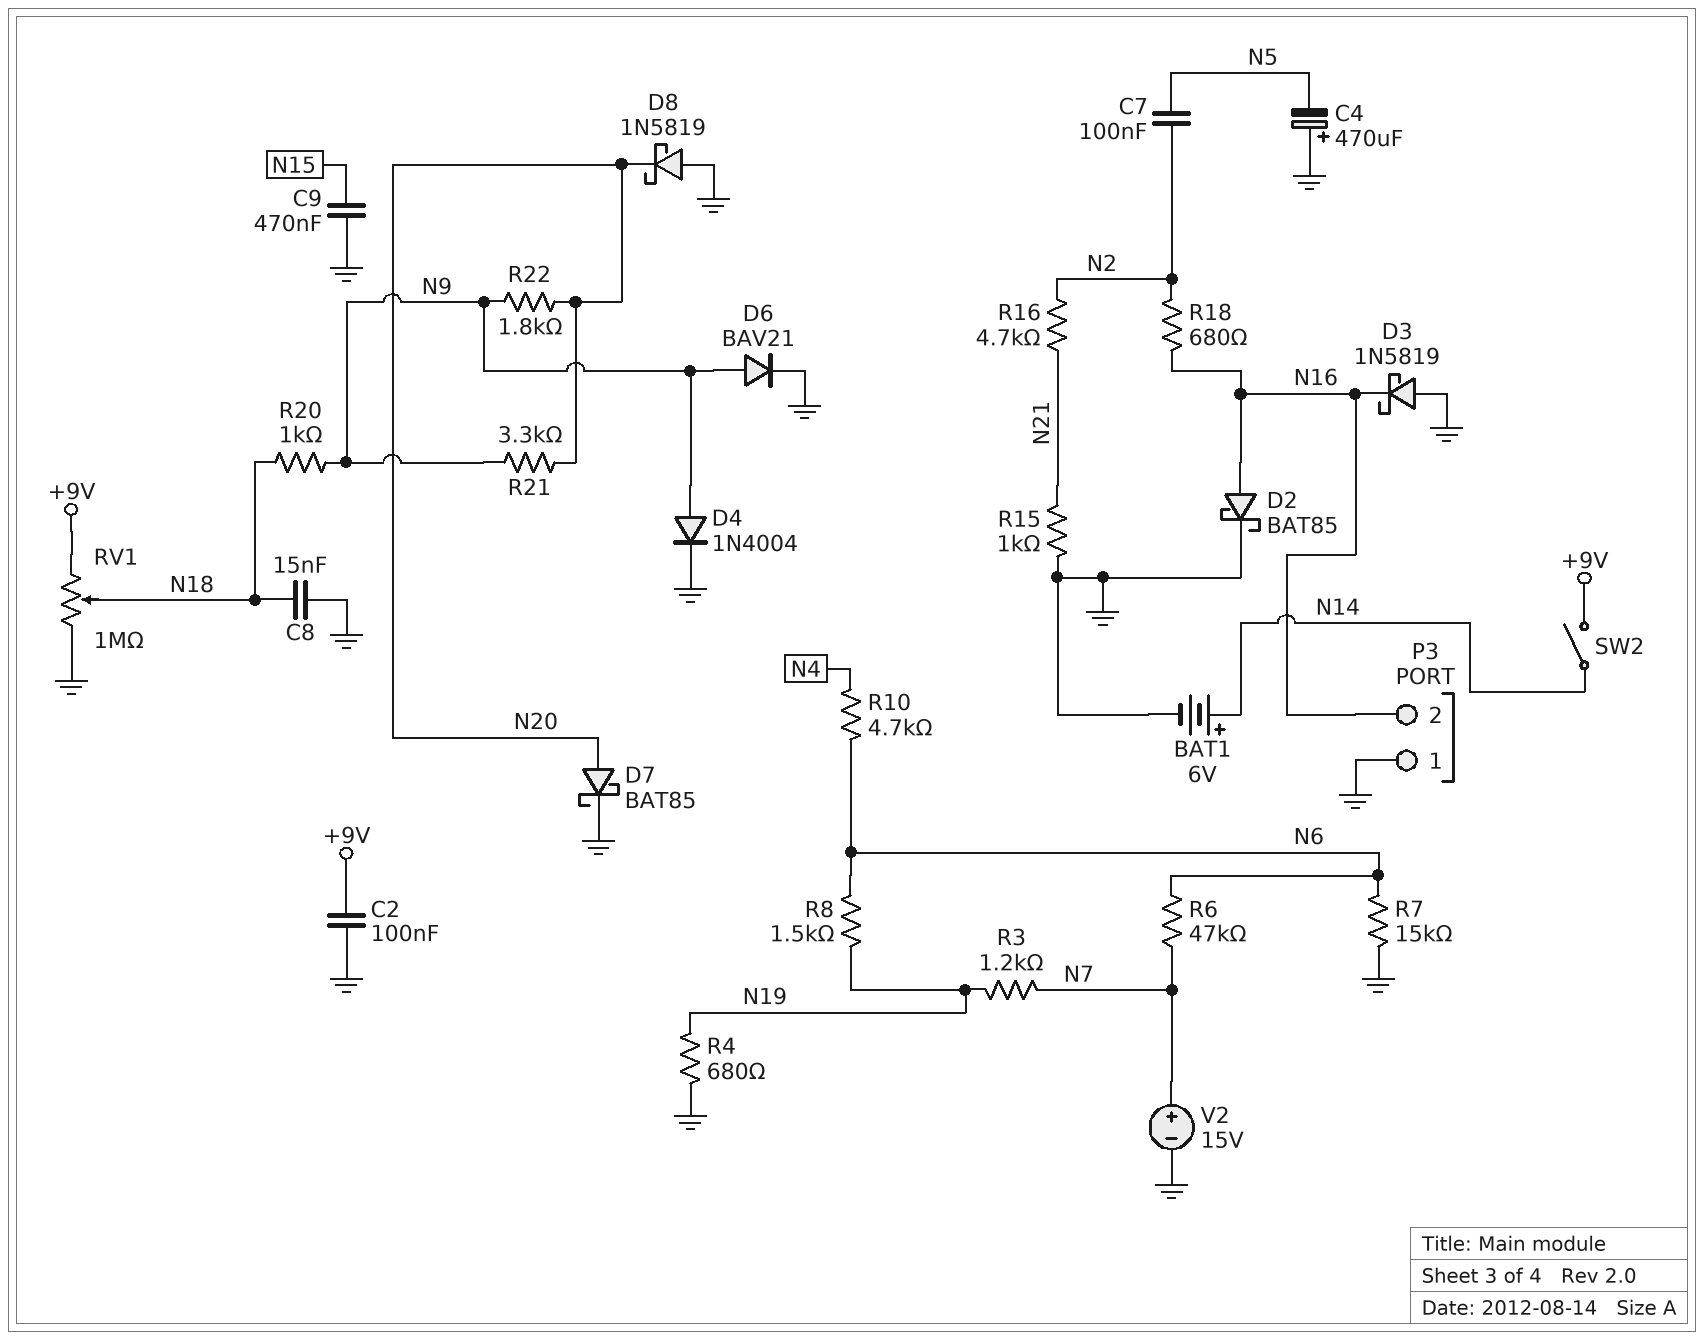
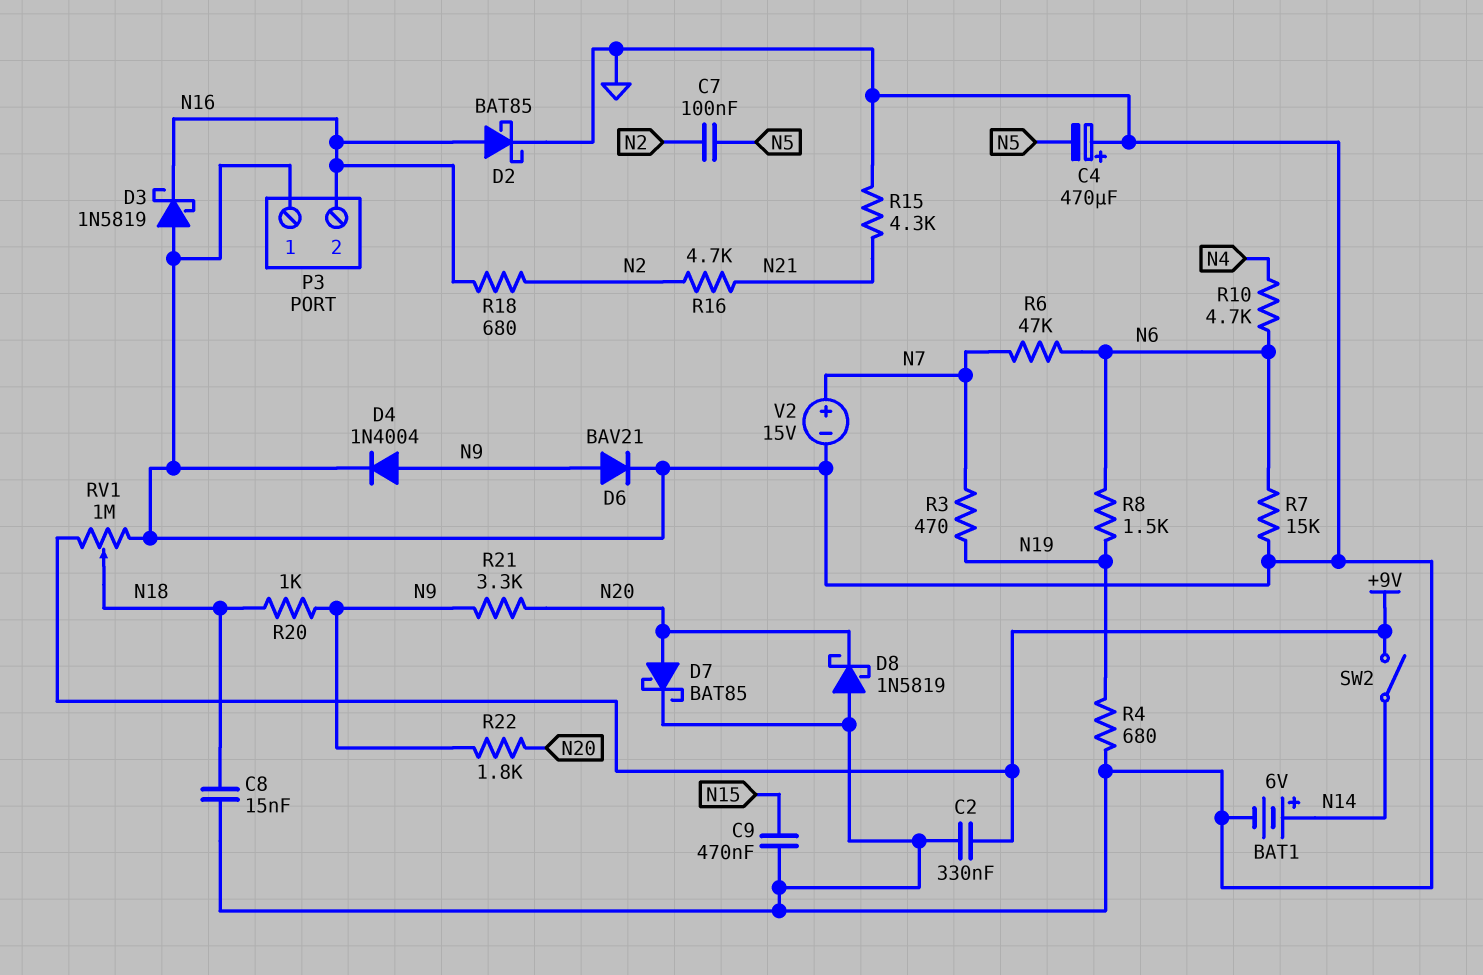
C2: 100nF (+9V, GND) -> 330nF (+9V, GND)
R3: 1.2k (N7, N19) -> 470 (N7, N19)
R15: 1k (GND, N21) -> 4.3k (GND, N21)

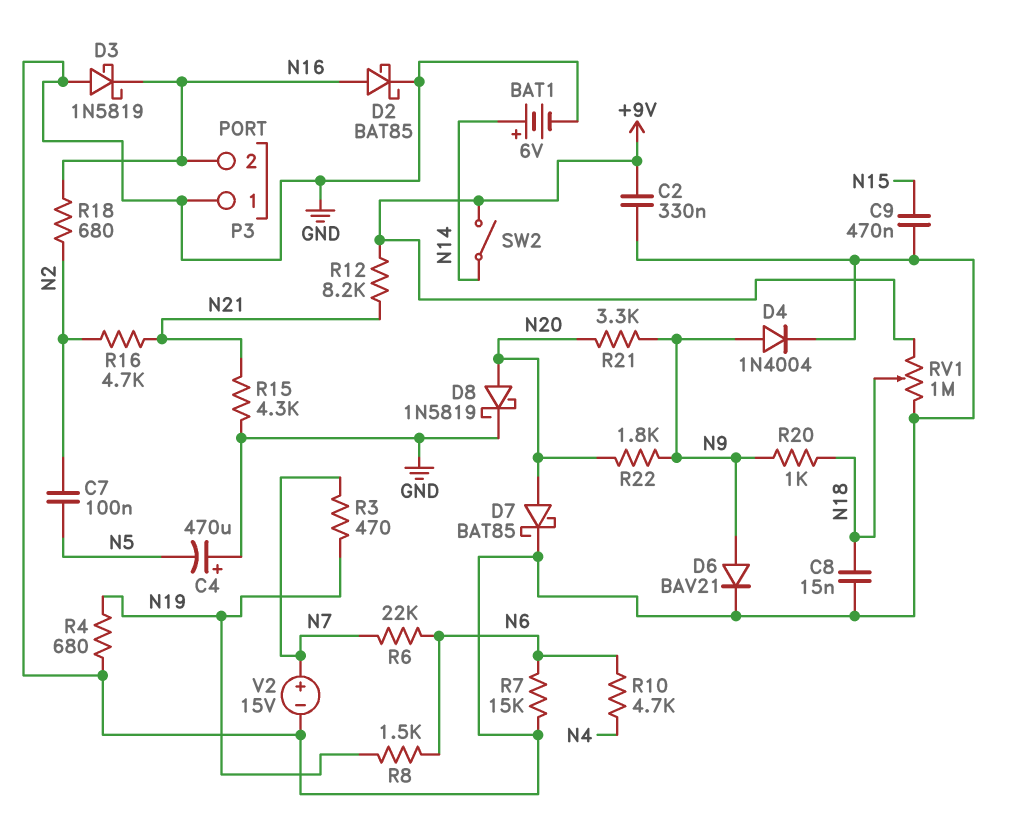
D8: schottky 1N5819 (A GND, K N20) -> schottky 1N5819 (A N20, K GND)
R6: 47k (N6, N7) -> 22k (N6, N7)
R12: none -> 8.2k (+9V, N21)

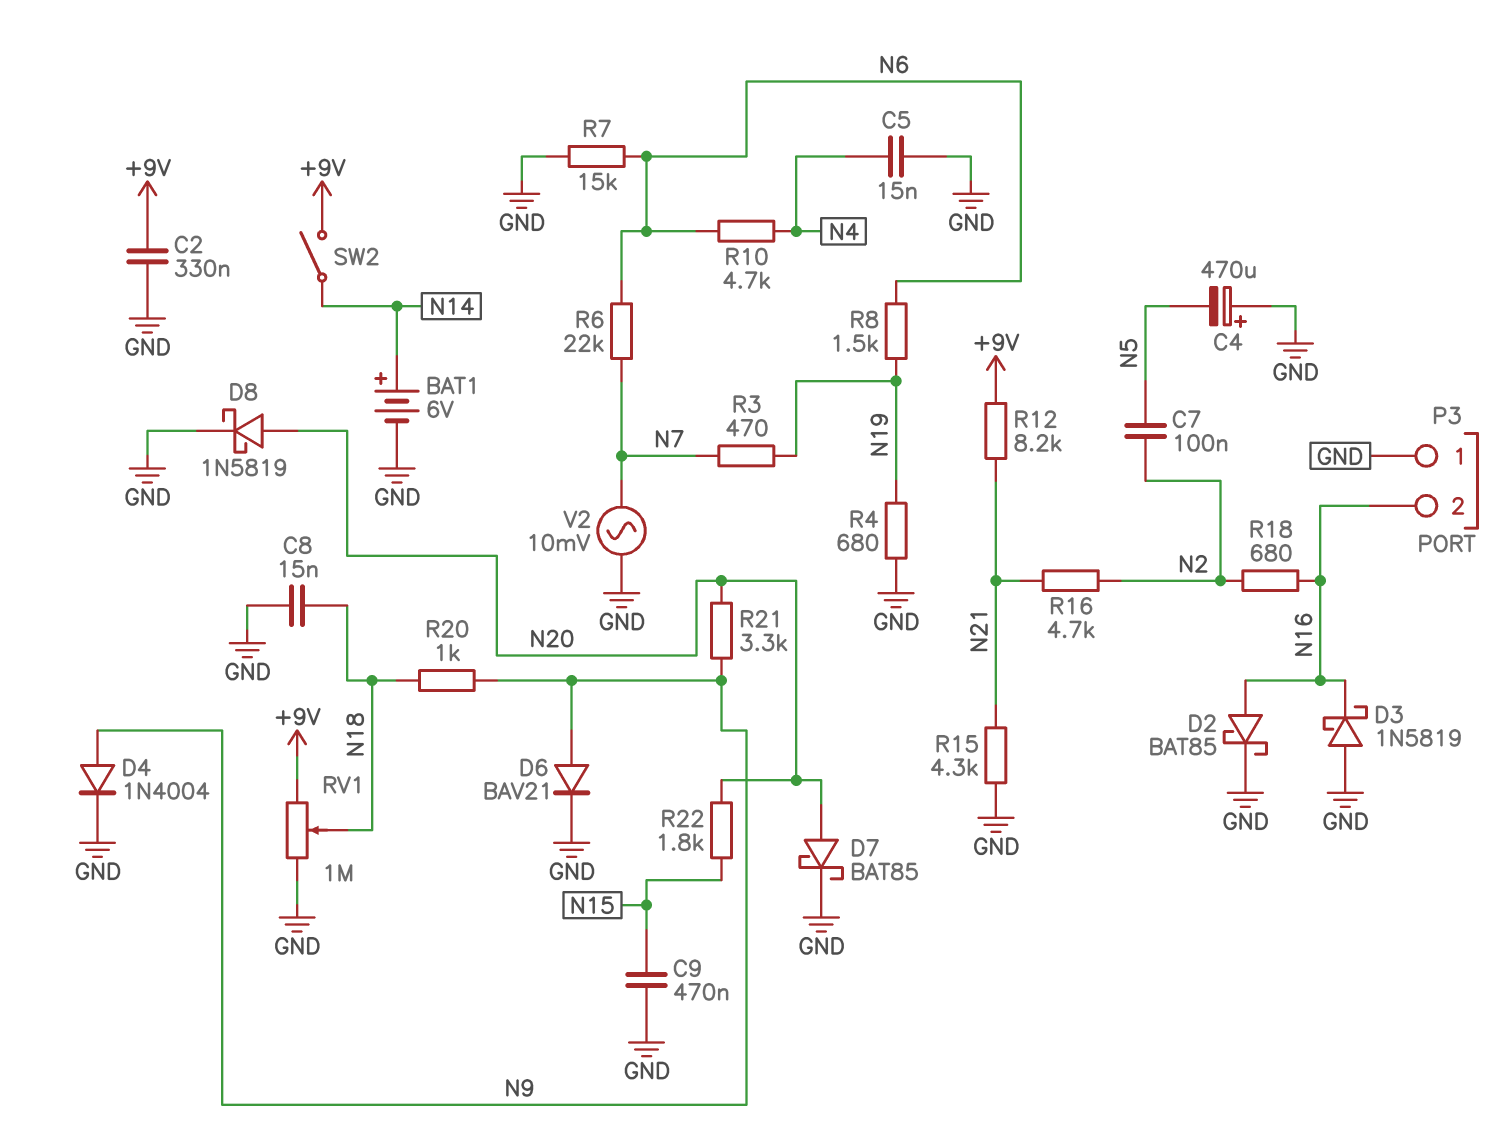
C5: none -> 15nF (GND, N4)
R22: 1.8k (N9, N20) -> 1.8k (N15, N20)
V2: 15V (plus N7, minus GND) -> AC 10mV (GND, N7)

